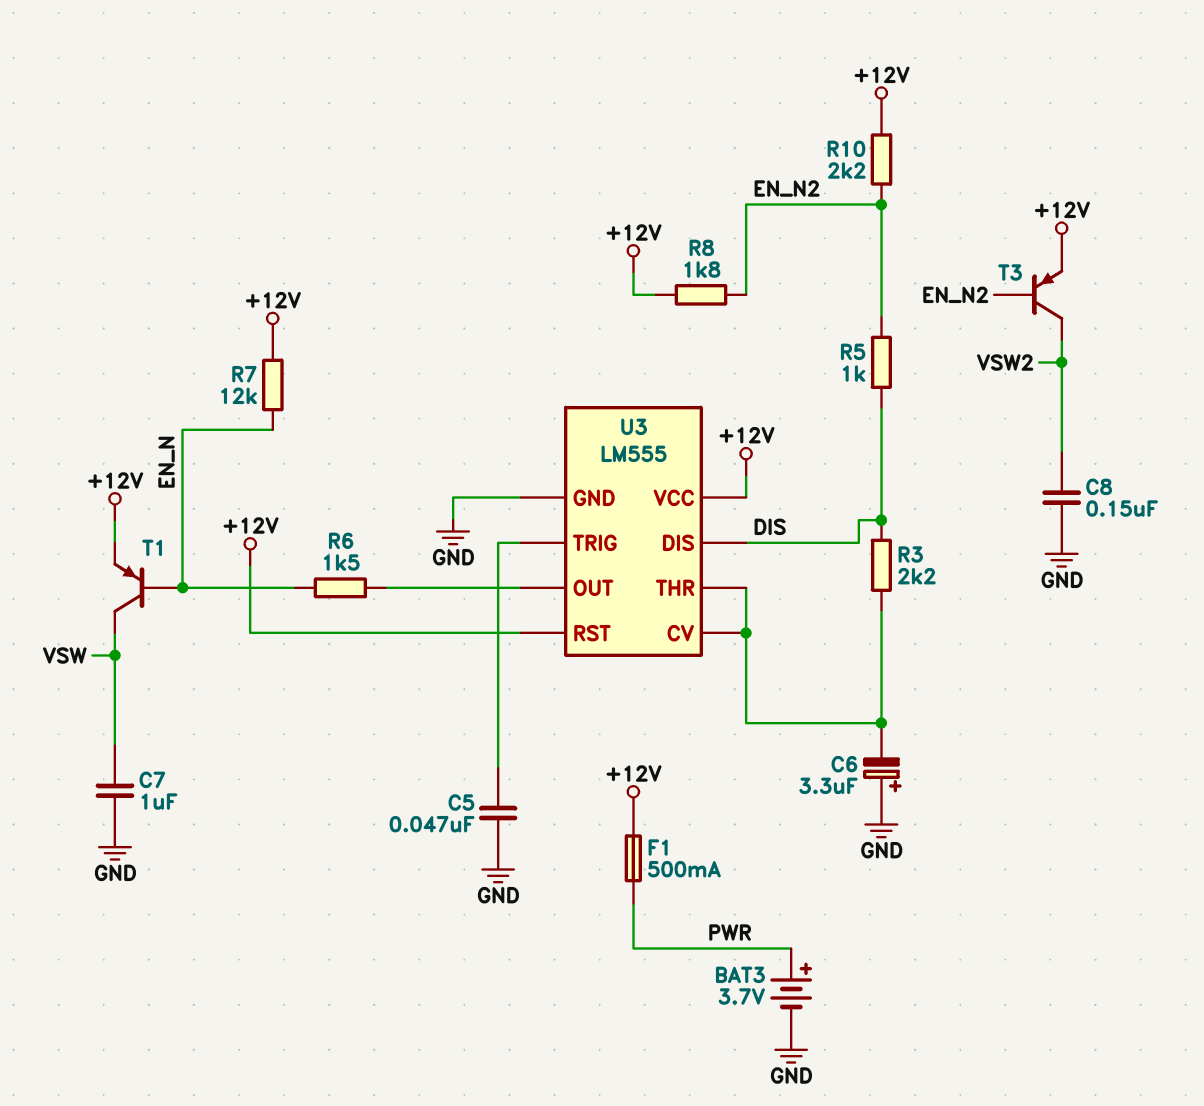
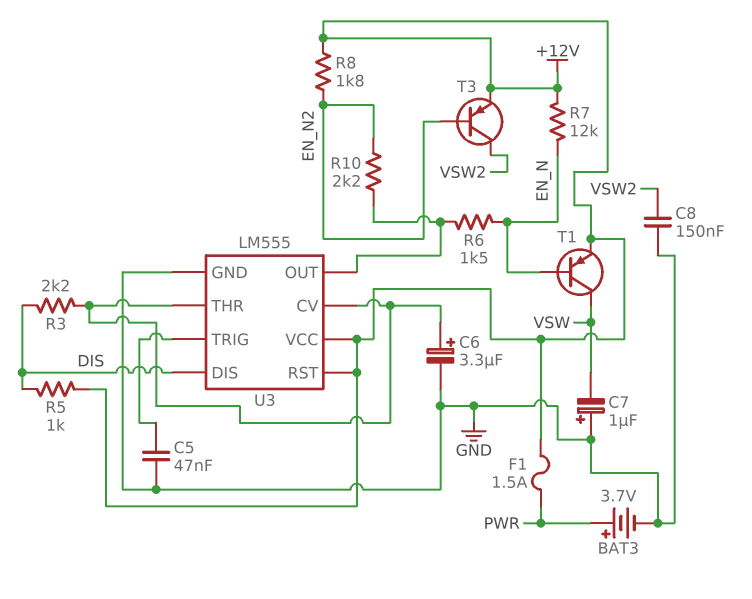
C6: 3.3uF (plus GND, minus U3/CV) -> 3.3uF (plus U3/CV, minus GND)
C7: 1uF (GND, VSW) -> 1uF (plus GND, minus VSW)
F1: 500mA (+12V, PWR) -> 1.5A (+12V, PWR)
R5: 1k (DIS, EN_N2) -> 1k (+12V, DIS)
R10: 2.2k (+12V, EN_N2) -> 2.2k (EN_N2, U3/OUT)

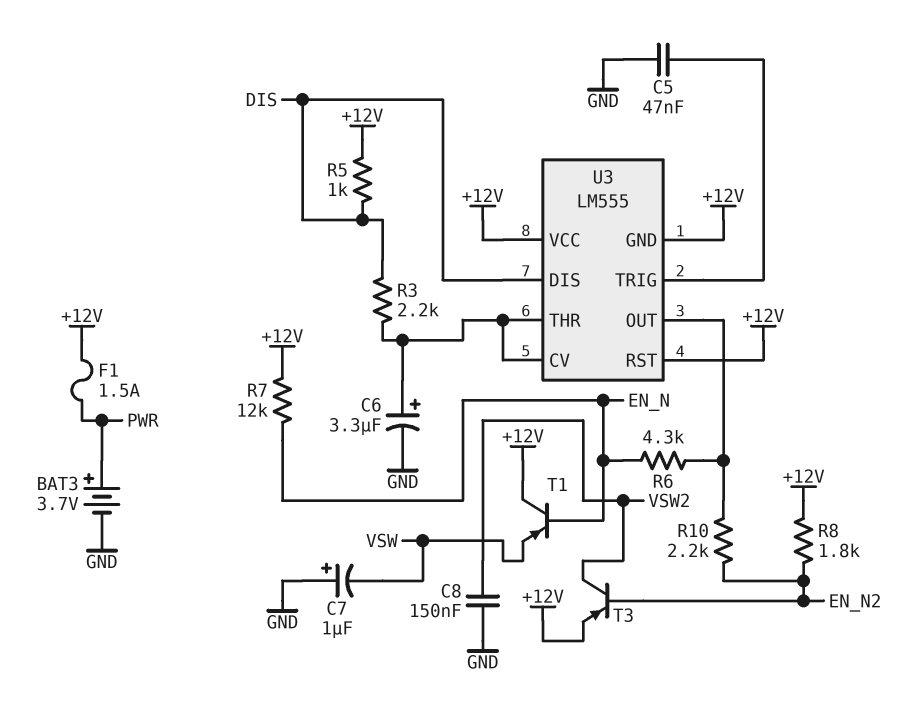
R6: 1.5k (EN_N, U3/OUT) -> 4.3k (EN_N, U3/OUT)
T1: PNP (B EN_N, C VSW, E +12V) -> PNP (B EN_N, C +12V, E VSW)
U3 pin GND: GND -> +12V

